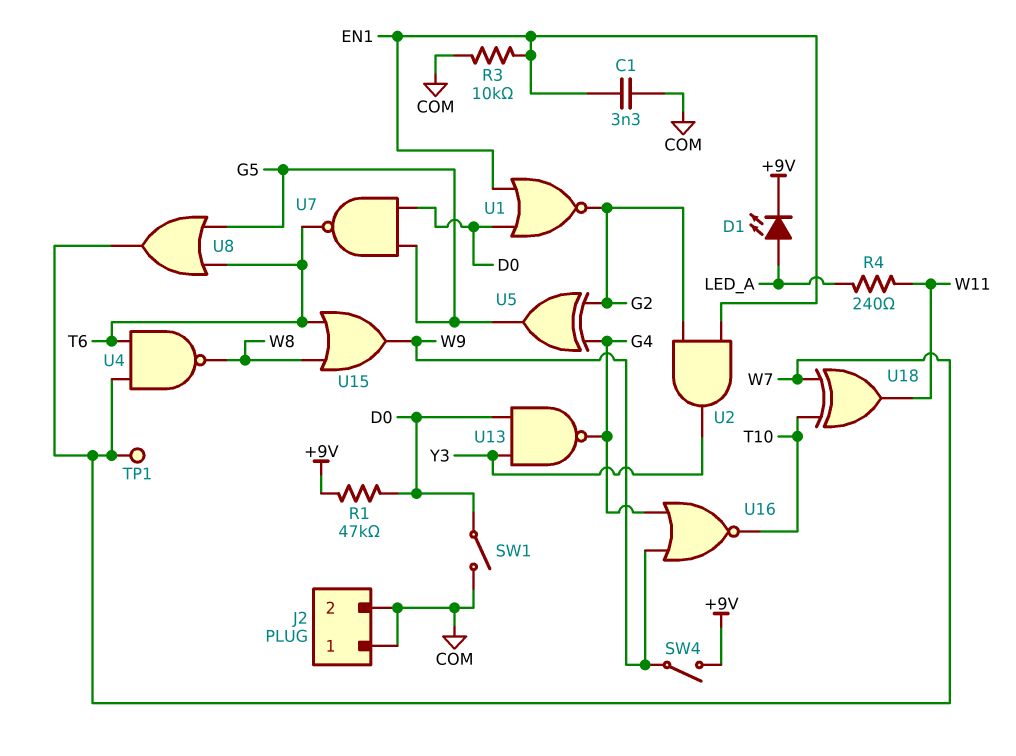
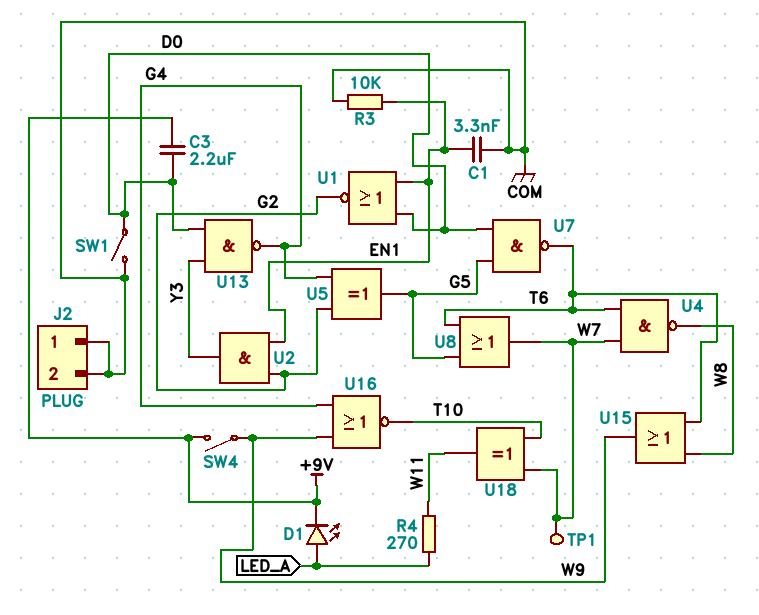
C3: none -> 2.2uF (+9V, D0)
R1: 47k (+9V, D0) -> none
R4: 240 (LED_A, W11) -> 270 (LED_A, W11)

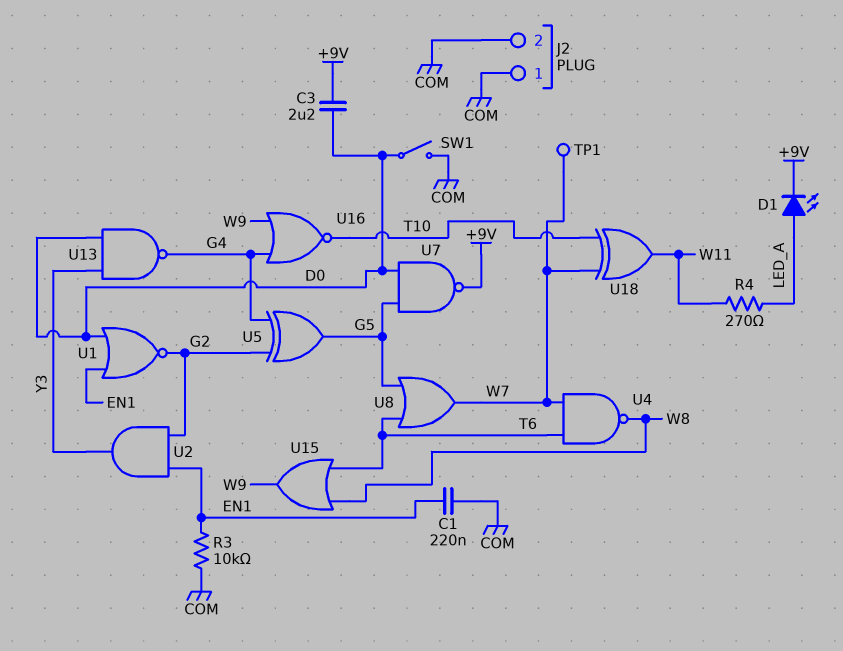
C1: 3.3nF (COM, EN1) -> 220nF (COM, EN1)
SW4: switch (+9V, W9) -> none
U7: NAND (in D0, in G5, out T6) -> NAND (in D0, in G5, out +9V)

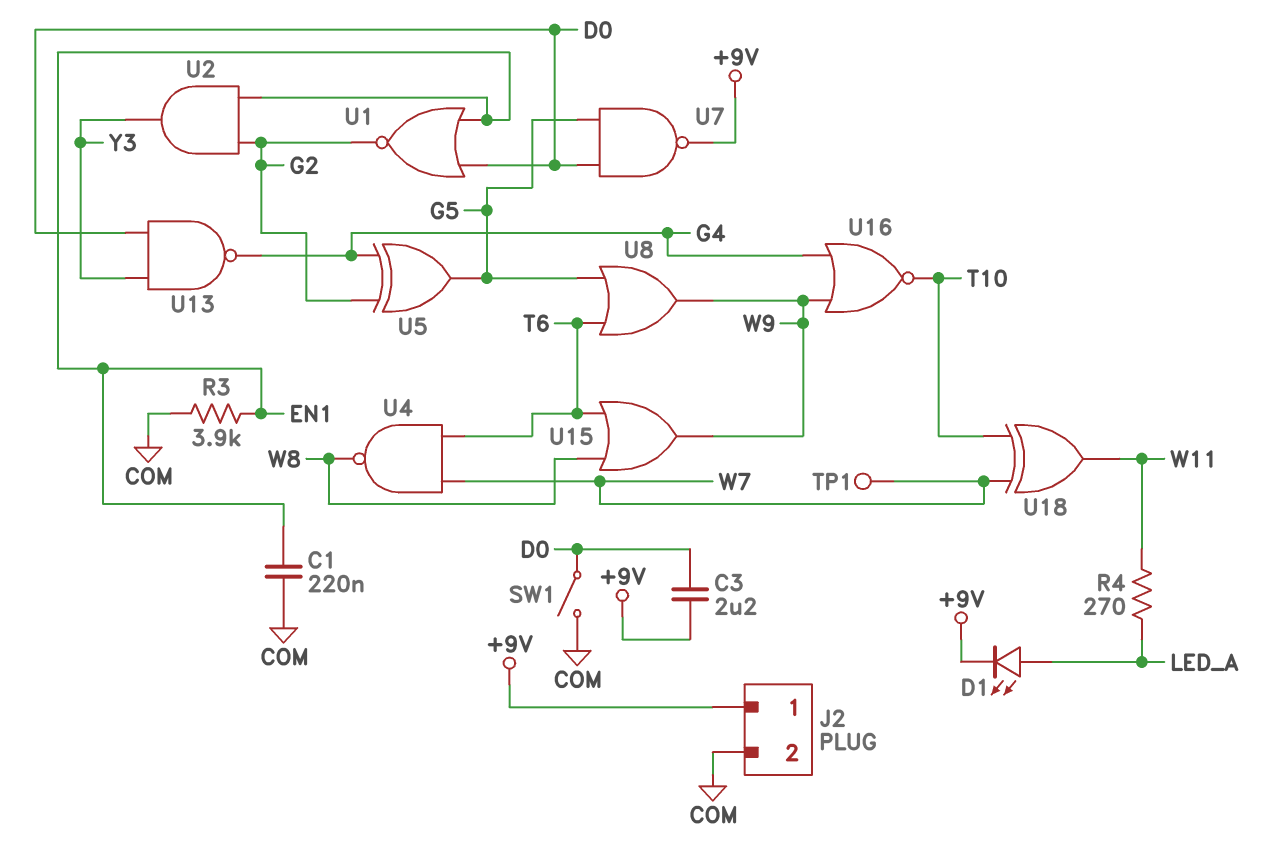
J2 pin 1: COM -> +9V
R3: 10k (COM, EN1) -> 3.9k (COM, EN1)
U8: OR (in G5, in T6, out W7) -> OR (in G5, in T6, out W9)

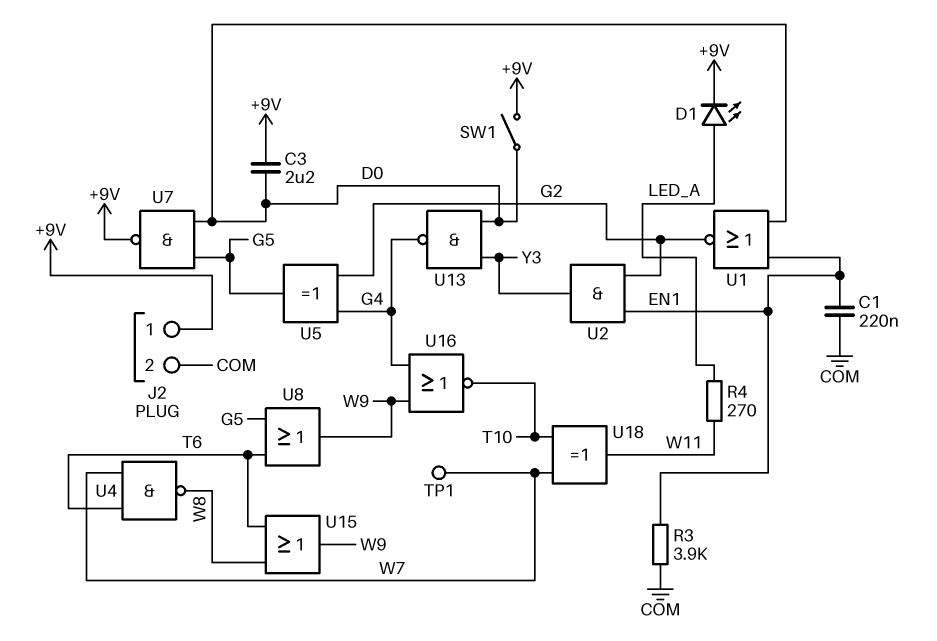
SW1: switch (COM, D0) -> switch (+9V, D0)

